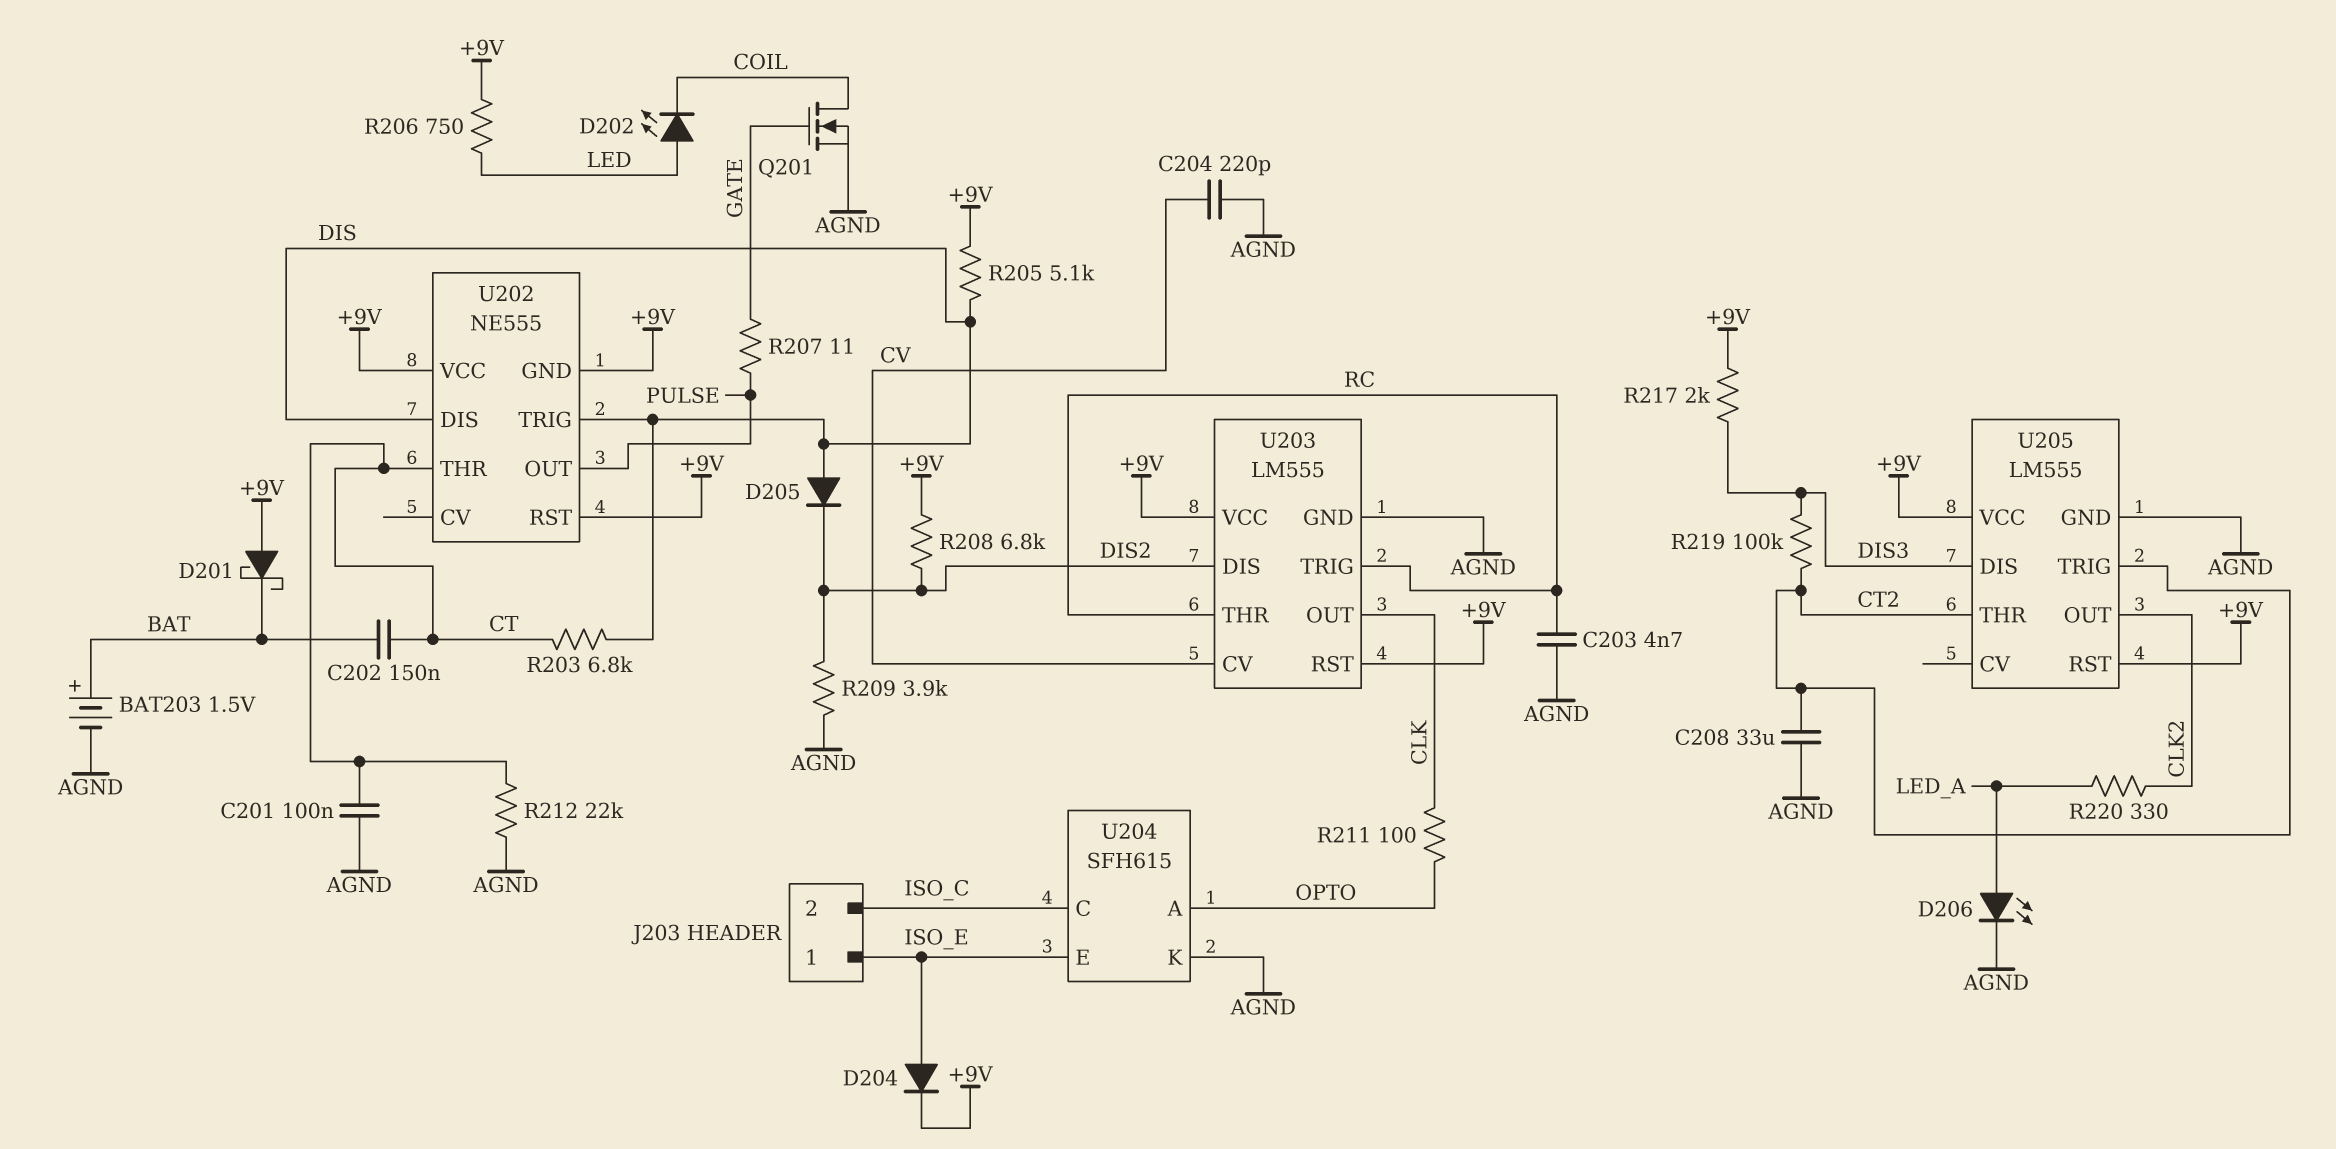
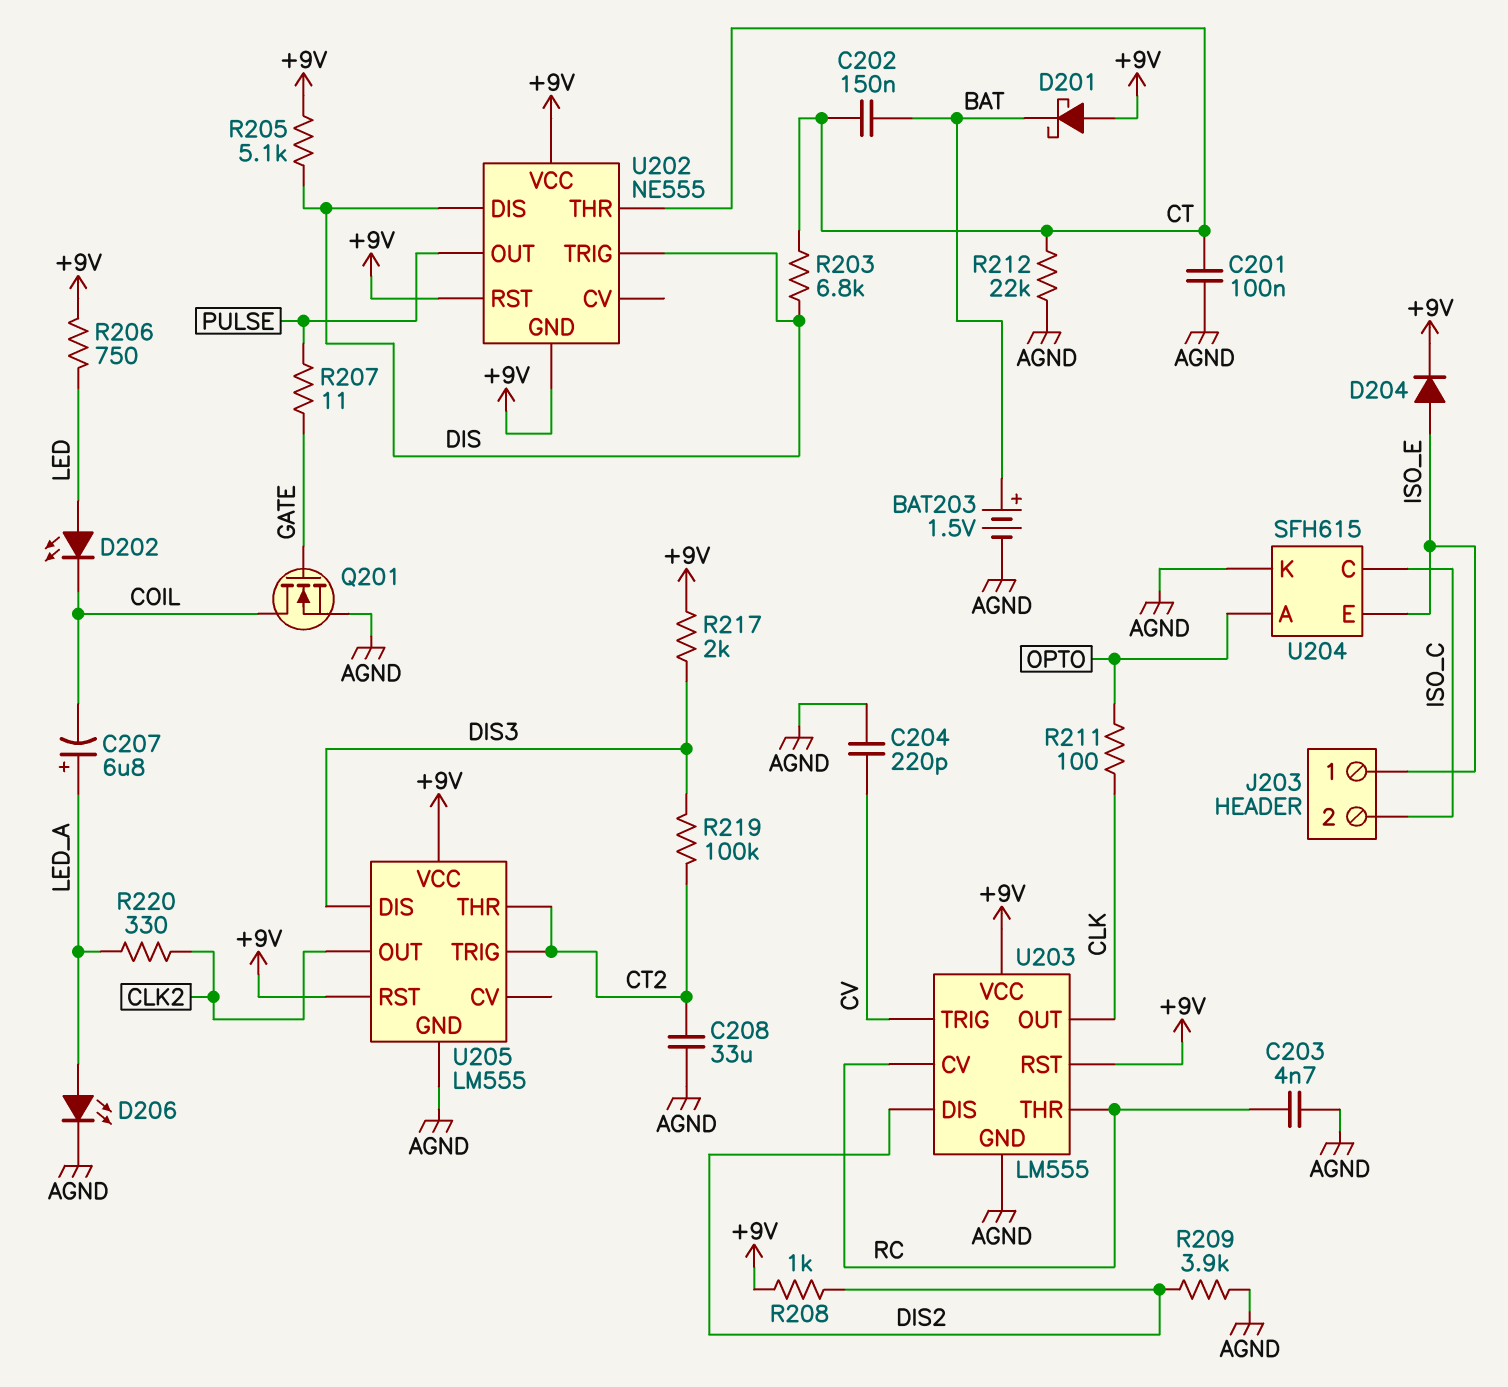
C207: none -> 6.8uF (plus LED_A, minus COIL)
D205: diode (A DIS, K DIS2) -> none
R208: 6.8k (+9V, DIS2) -> 1k (+9V, DIS2)
U203 pin CV: CV -> RC
U203 pin TRIG: RC -> CV

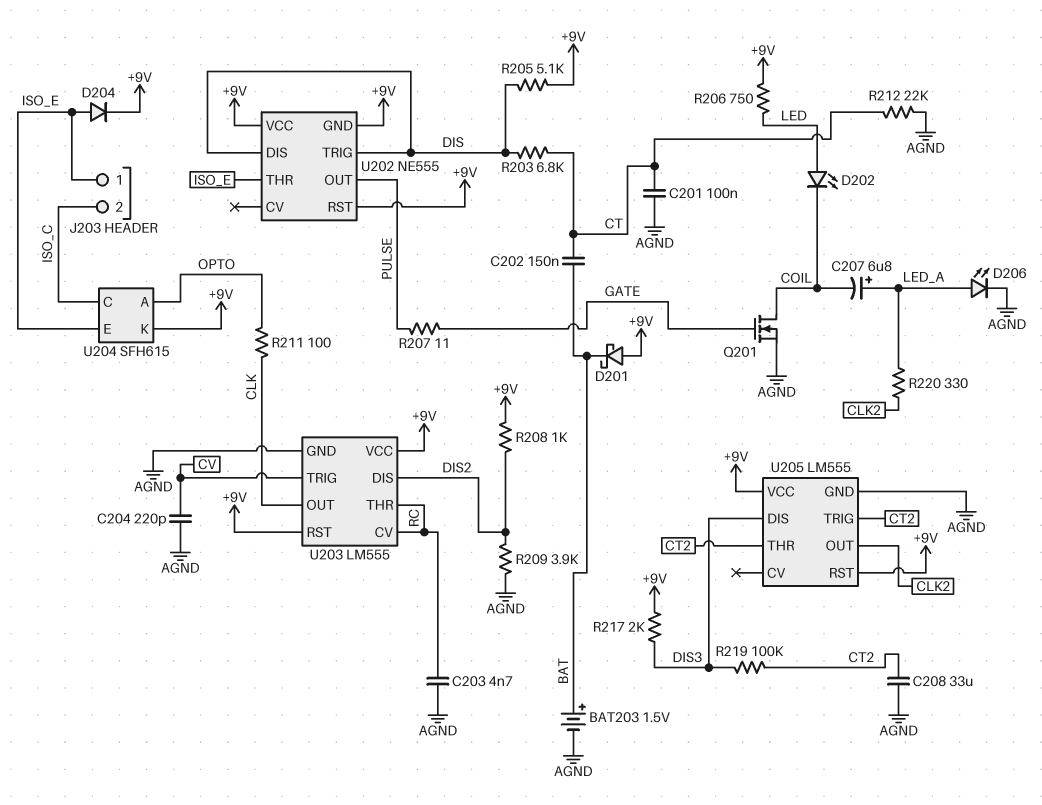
U202 pin THR: CT -> ISO_E
U204 pin K: AGND -> +9V

